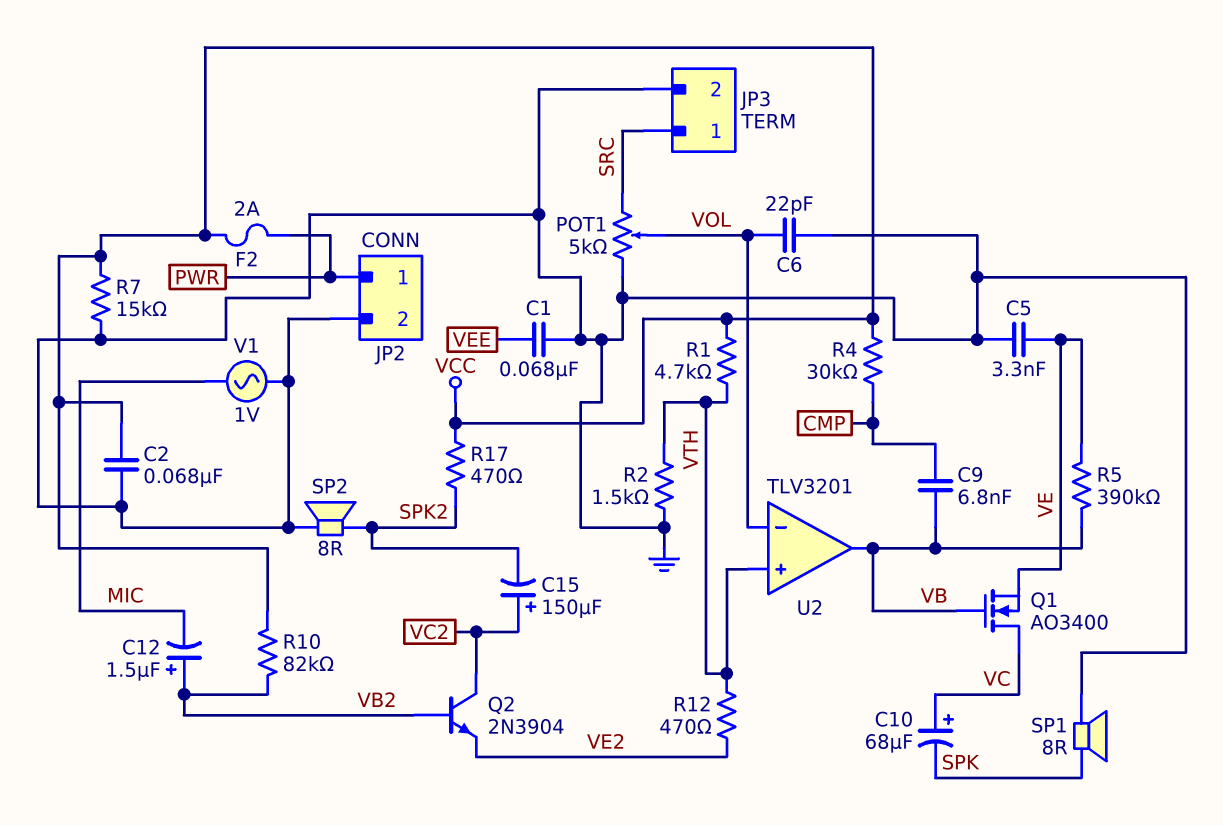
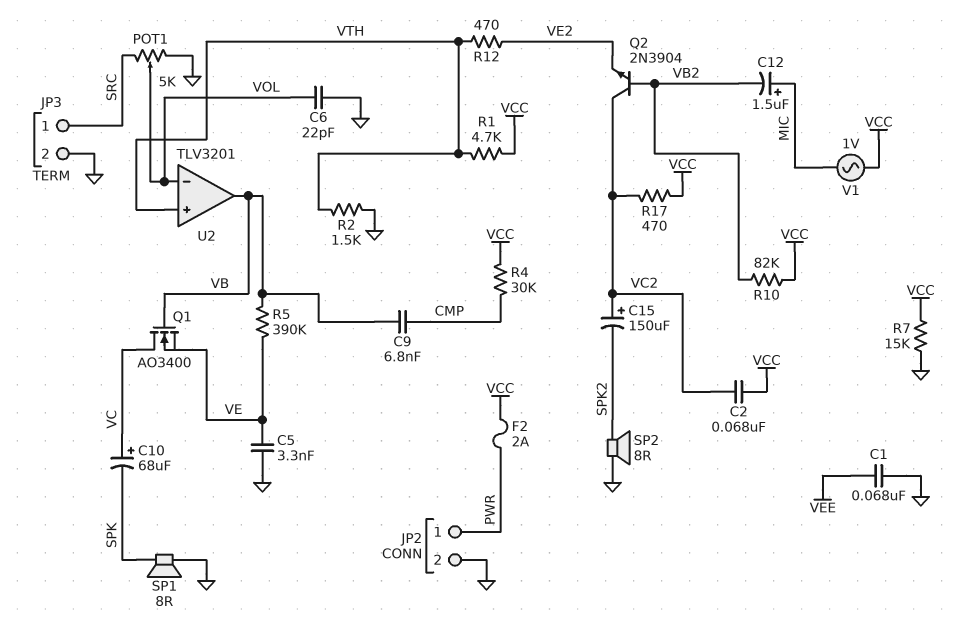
C2: 68nF (GND, VCC) -> 68nF (VC2, VCC)
C12: 1.5uF (plus VB2, minus MIC) -> 1.5uF (plus MIC, minus VB2)
R17: 470 (SPK2, VCC) -> 470 (VC2, VCC)
V1: AC 1V (GND, MIC) -> AC 1V (MIC, VCC)

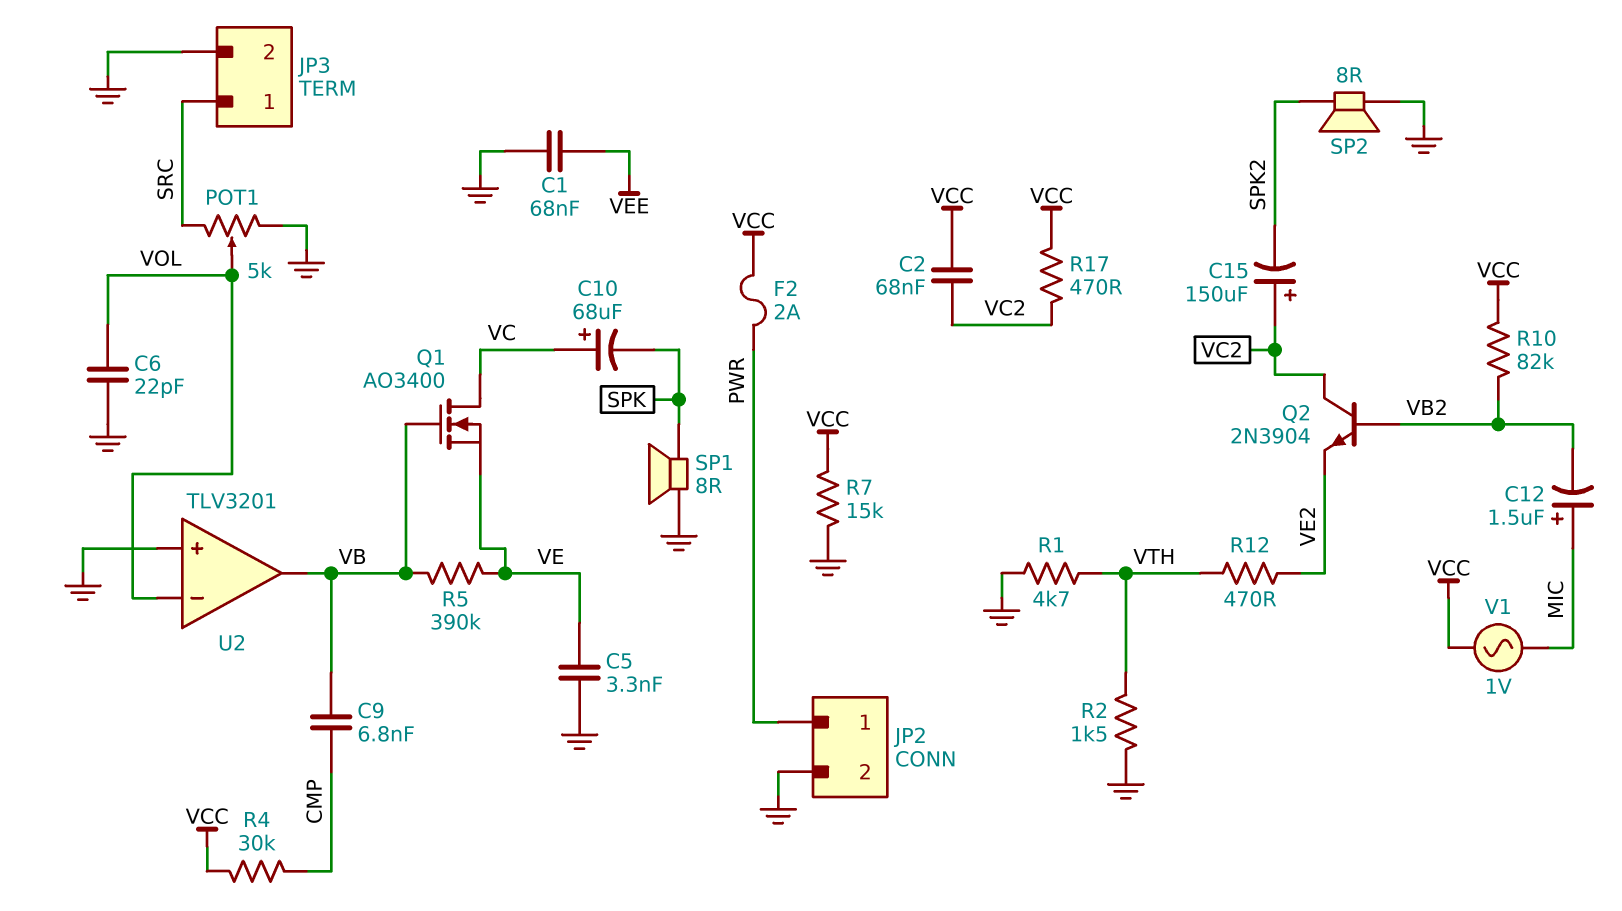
R1: 4.7k (VCC, VTH) -> 4.7k (GND, VTH)
U2 pin in+: VTH -> GND

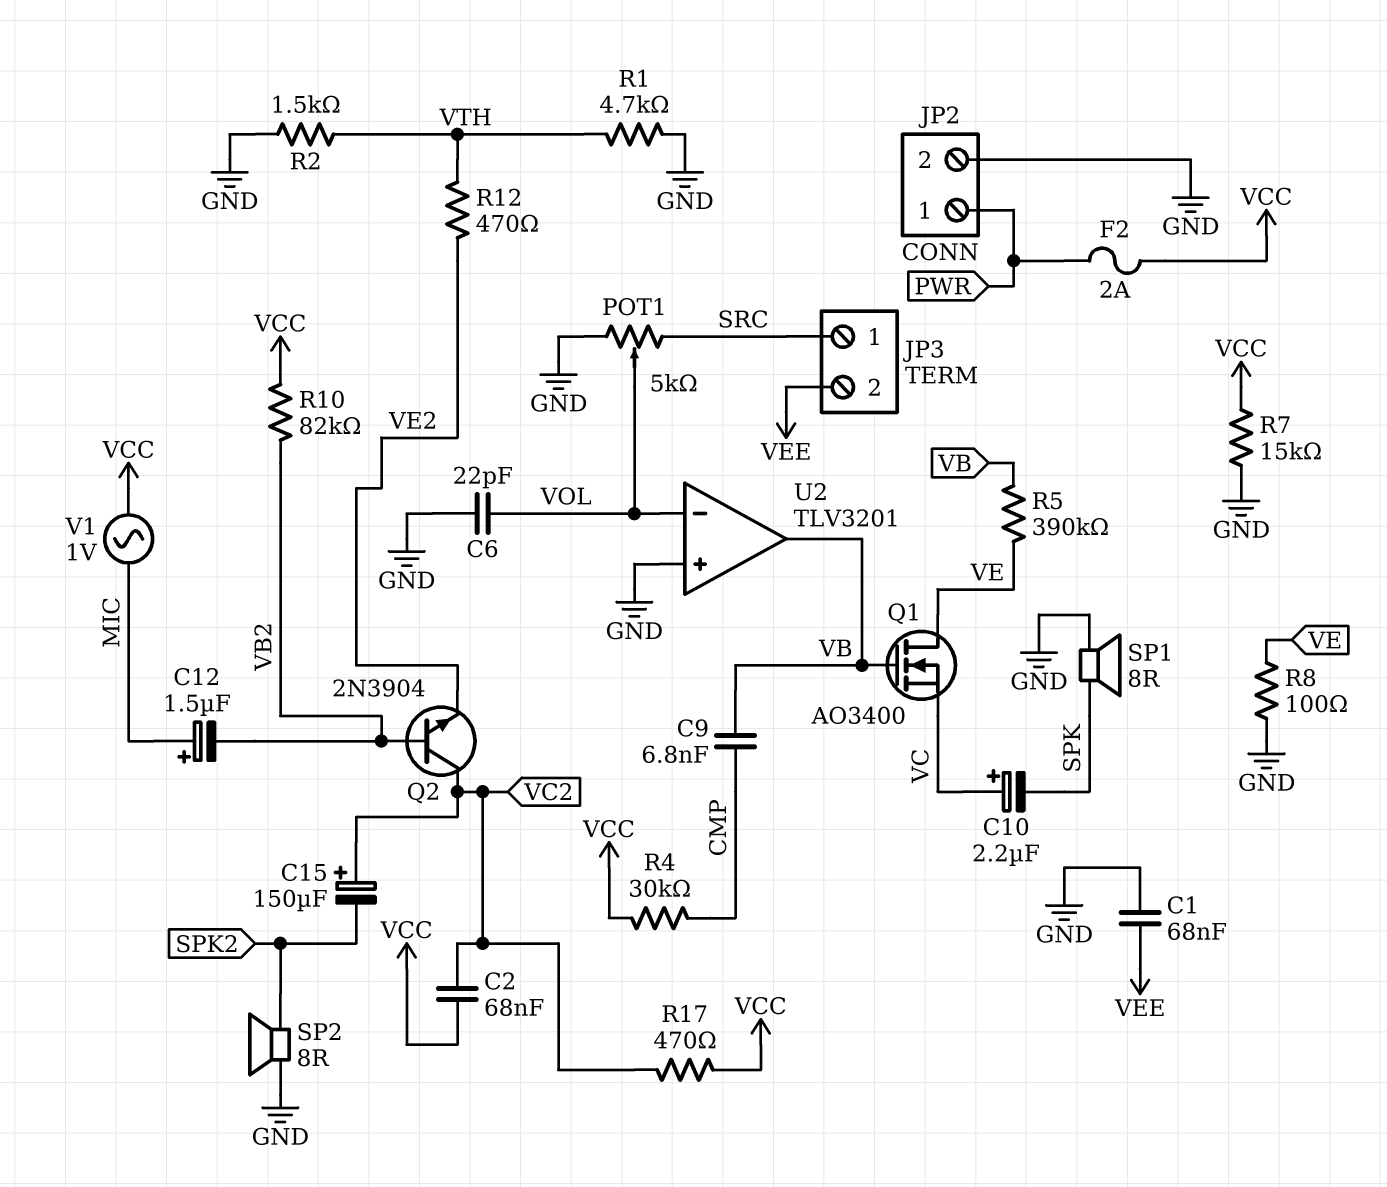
C5: 3.3nF (GND, VE) -> none
C10: 68uF (plus VC, minus SPK) -> 2.2uF (plus VC, minus SPK)
JP3 pin 2: GND -> VEE
Q1: NMOS AO3400 (G VB, D VC, S VE) -> NMOS AO3400 (G VB, D VE, S VC)
R8: none -> 100 (GND, VE)

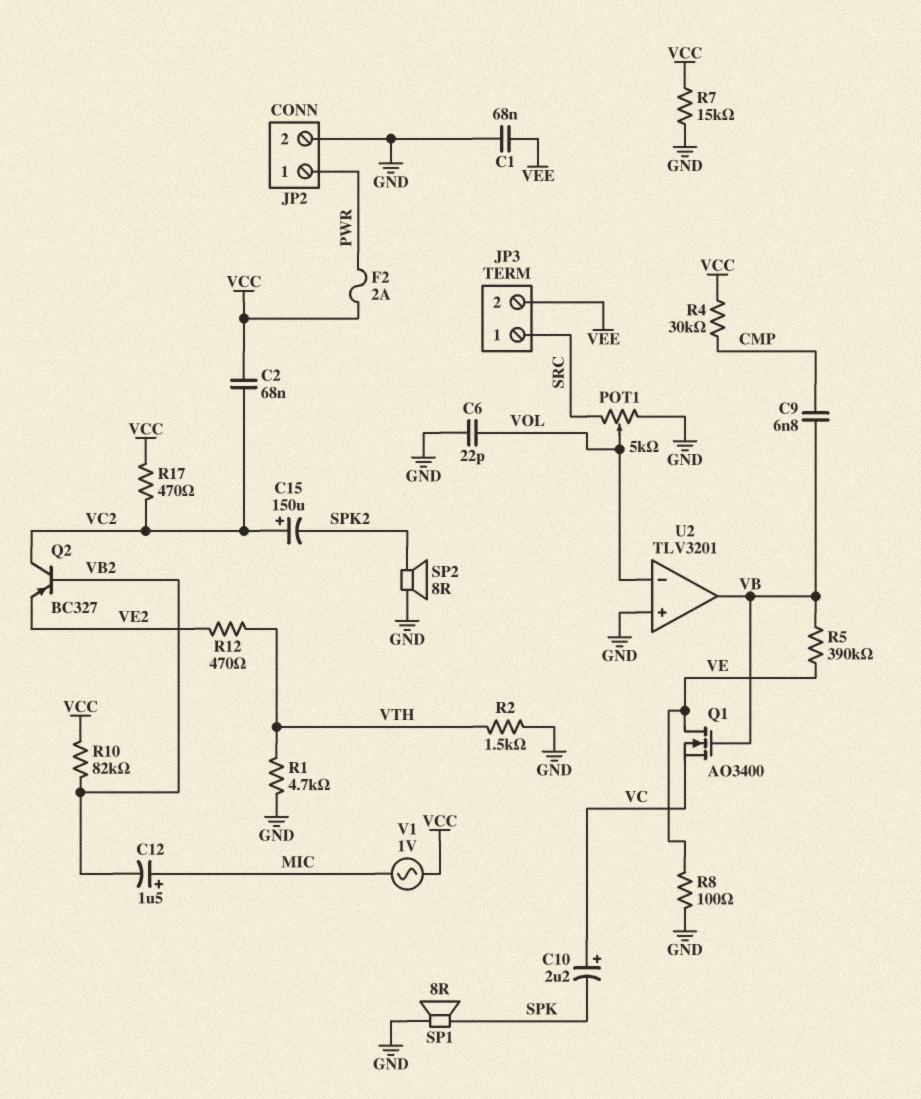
Q2: NPN 2N3904 (B VB2, C VC2, E VE2) -> PNP BC327 (B VB2, C VC2, E VE2)

